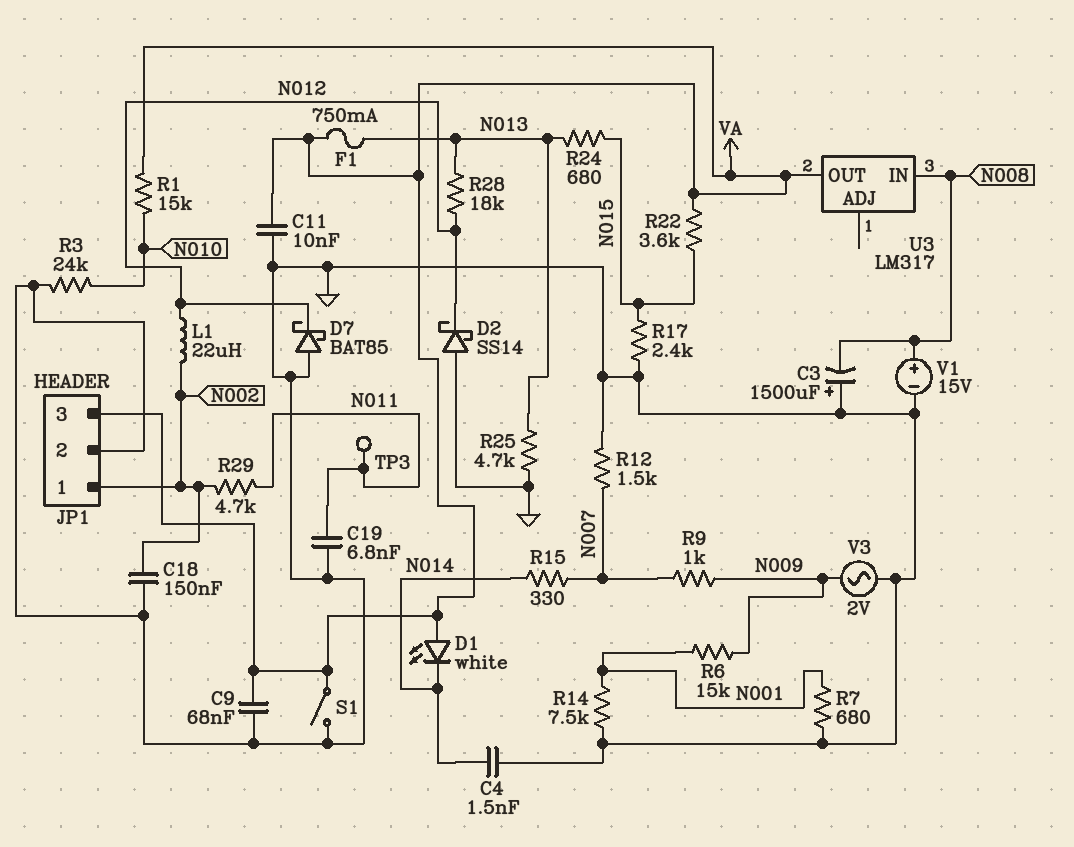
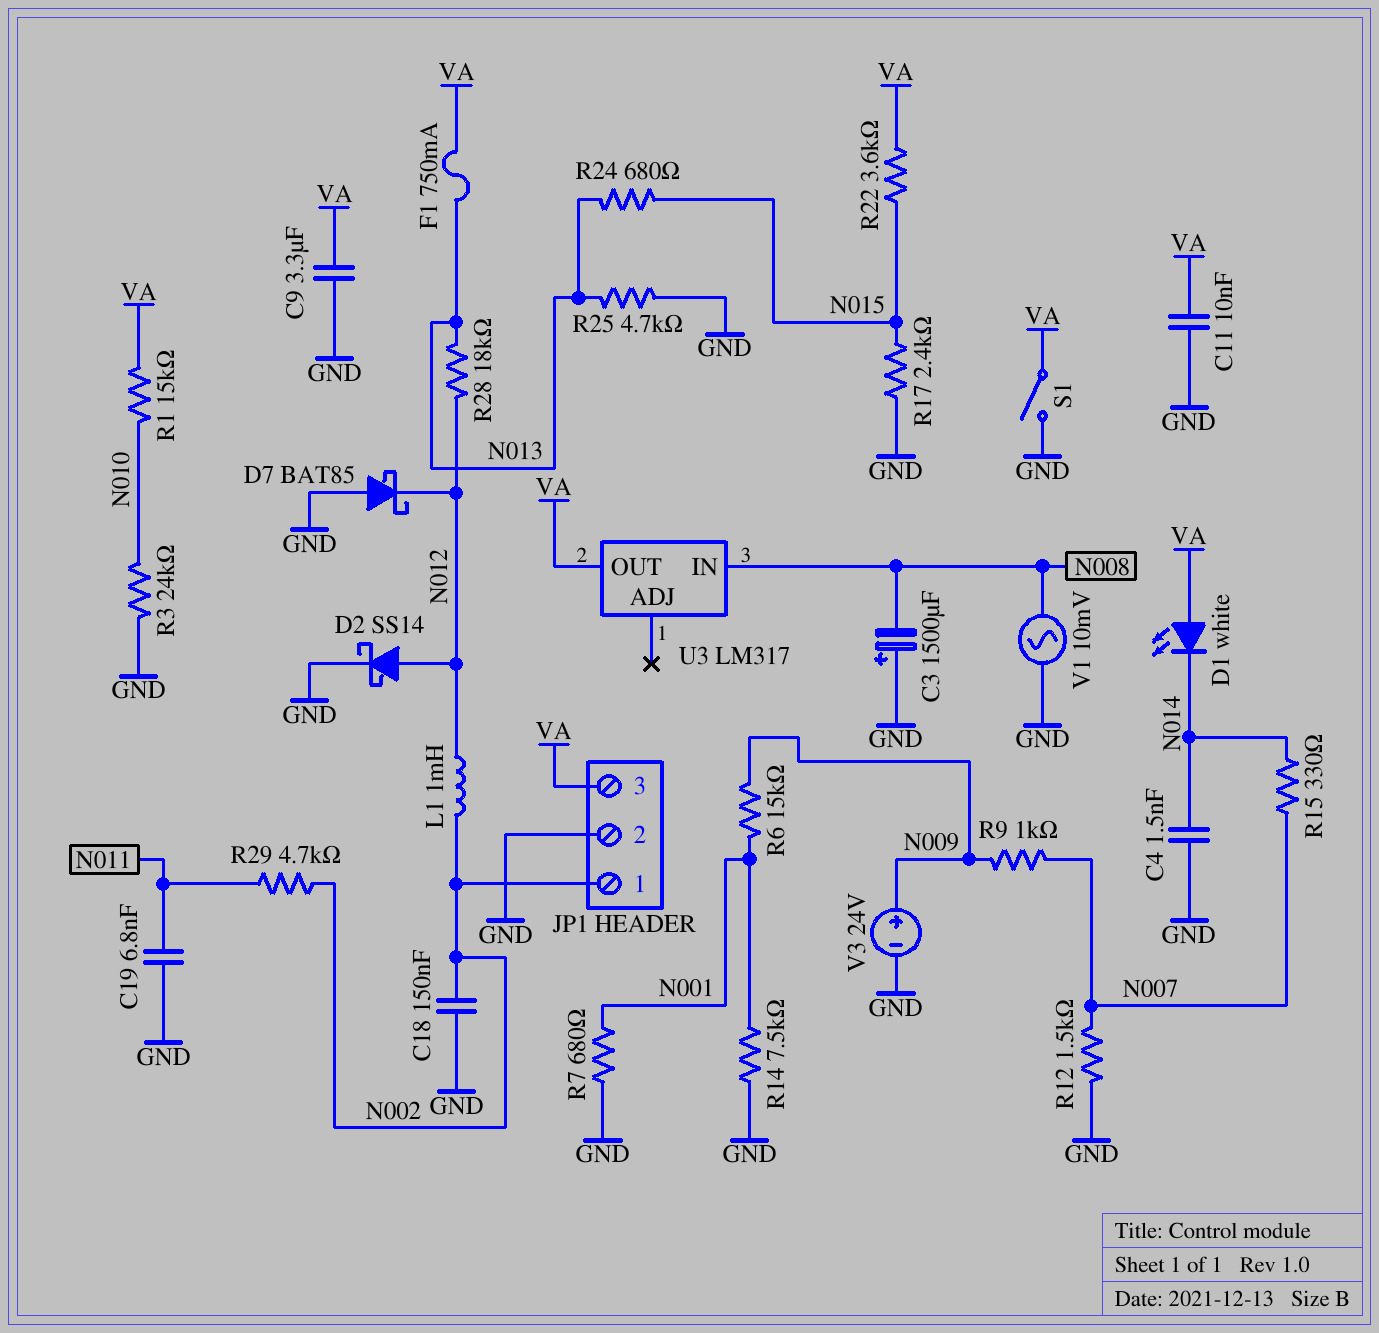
C9: 68nF (GND, VA) -> 3.3uF (GND, VA)
D2: schottky SS14 (A GND, K N012) -> schottky SS14 (A N012, K GND)
L1: 22uH (N002, N012) -> 1mH (N002, N012)
TP3: test point (N011) -> none
V1: 15V (plus N008, minus GND) -> AC 10mV (GND, N008)
V3: AC 2V (GND, N009) -> 24V (plus N009, minus GND)

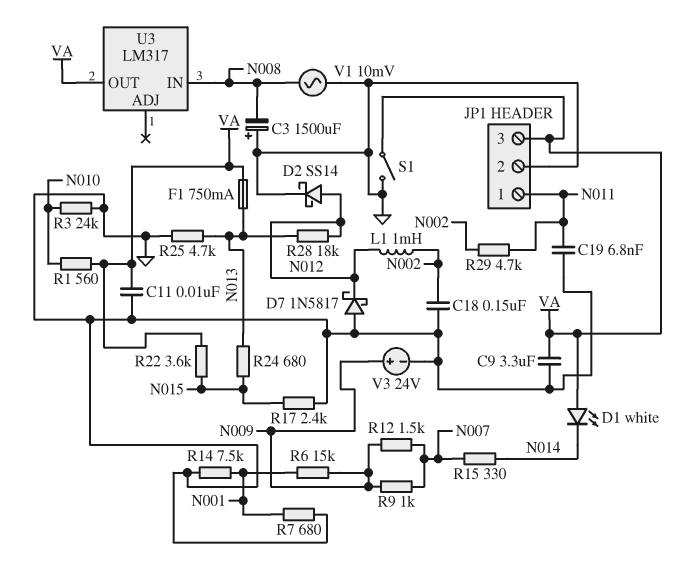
C4: 1.5nF (GND, N014) -> none
D7: schottky BAT85 (A GND, K N012) -> schottky 1N5817 (A GND, K N012)
JP1 pin 1: N002 -> N011
R1: 15k (N010, VA) -> 560 (N010, VA)
R12: 1.5k (GND, N007) -> 1.5k (N007, N009)

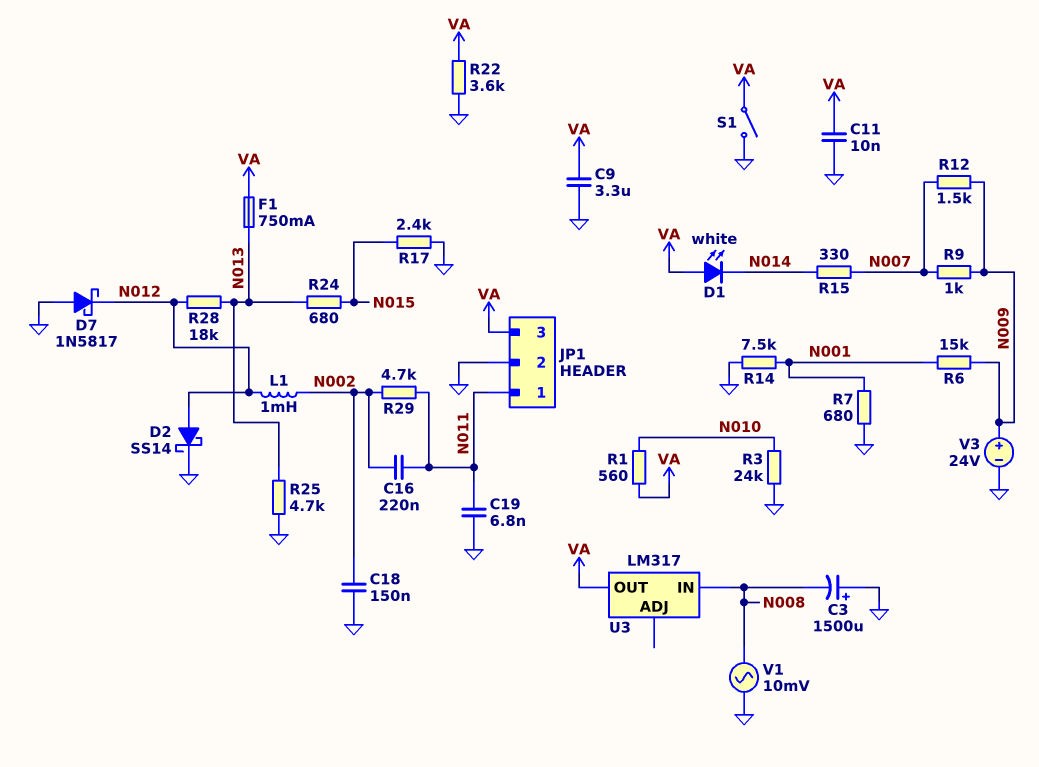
C16: none -> 220nF (N002, N011)
R22: 3.6k (N015, VA) -> 3.6k (GND, VA)

